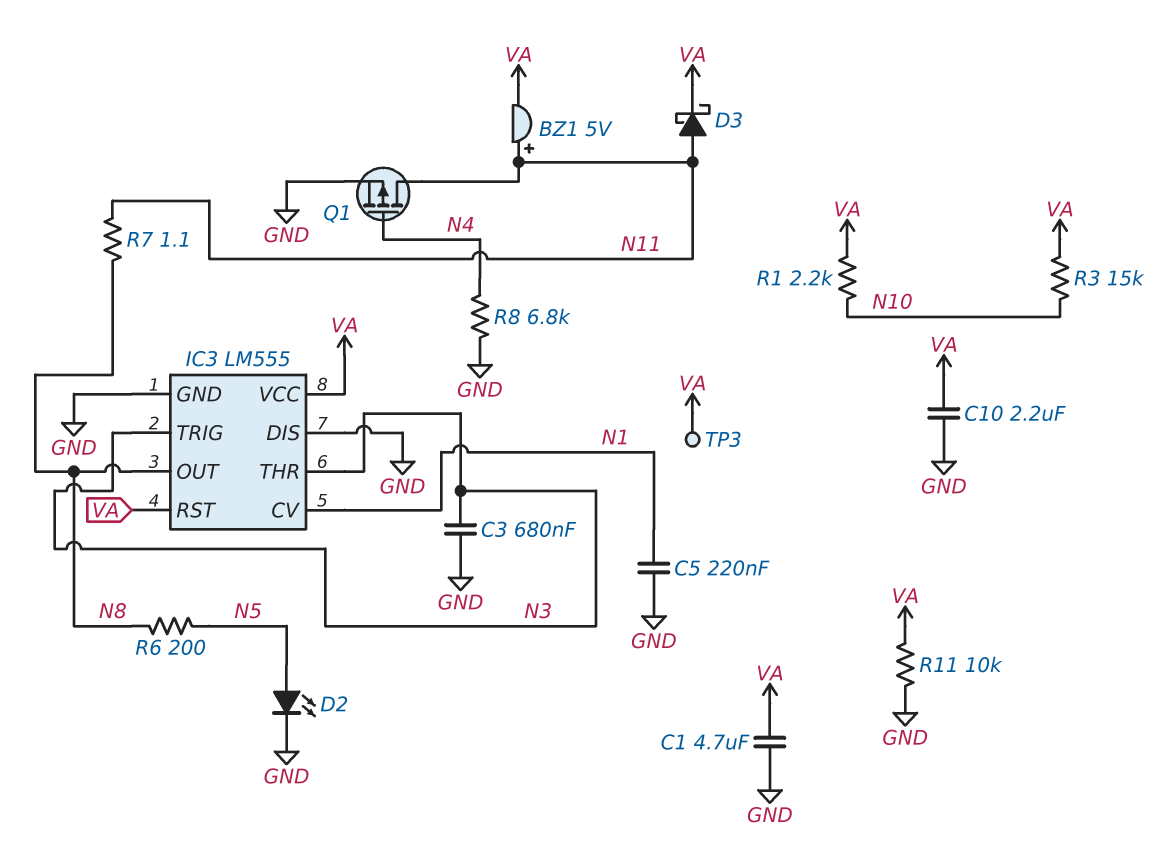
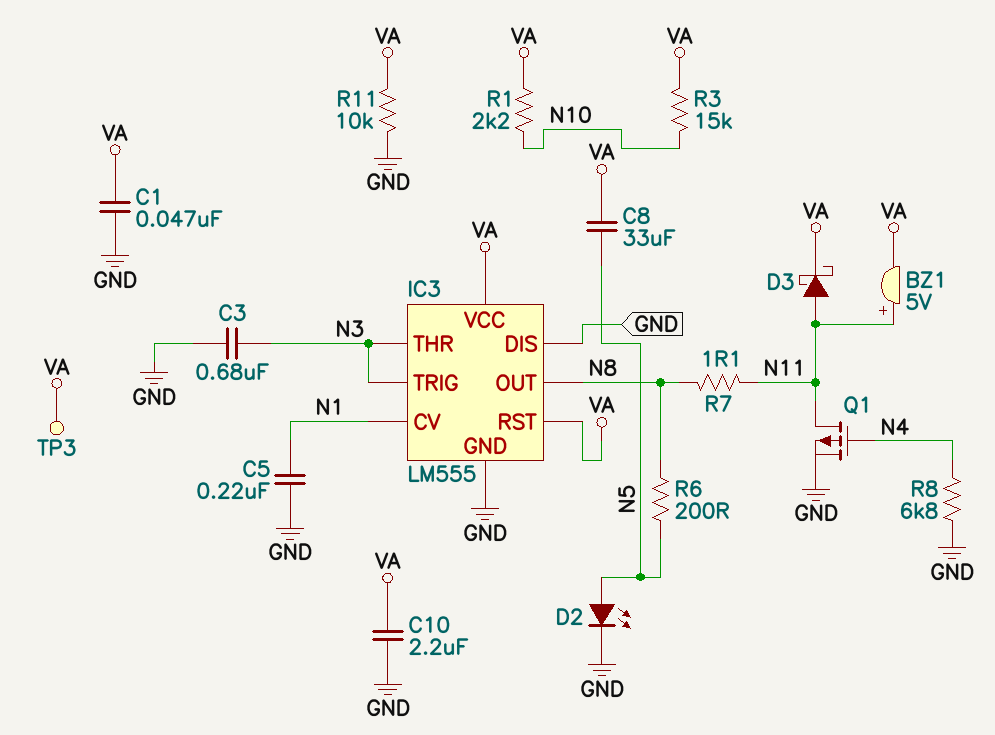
C1: 4.7uF (GND, VA) -> 47nF (GND, VA)
C8: none -> 33uF (N5, VA)

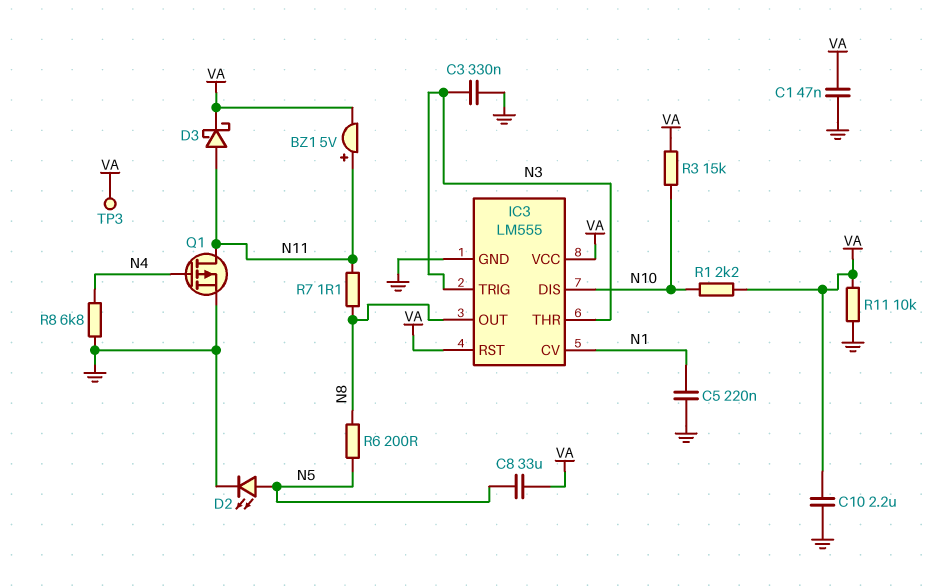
C3: 680nF (GND, N3) -> 330nF (GND, N3)
IC3 pin DIS: GND -> N10

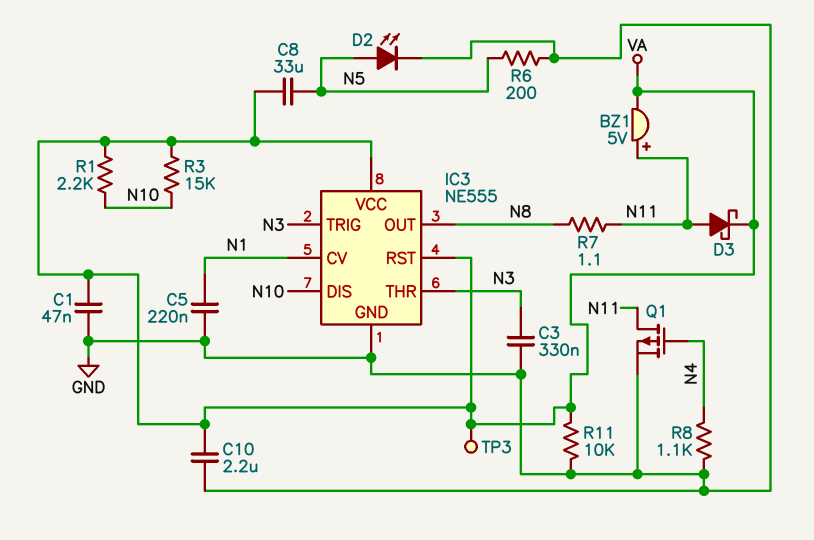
IC3: LM555 -> NE555
R6: 200 (N5, N8) -> 200 (GND, N5)
R8: 6.8k (GND, N4) -> 1.1k (GND, N4)

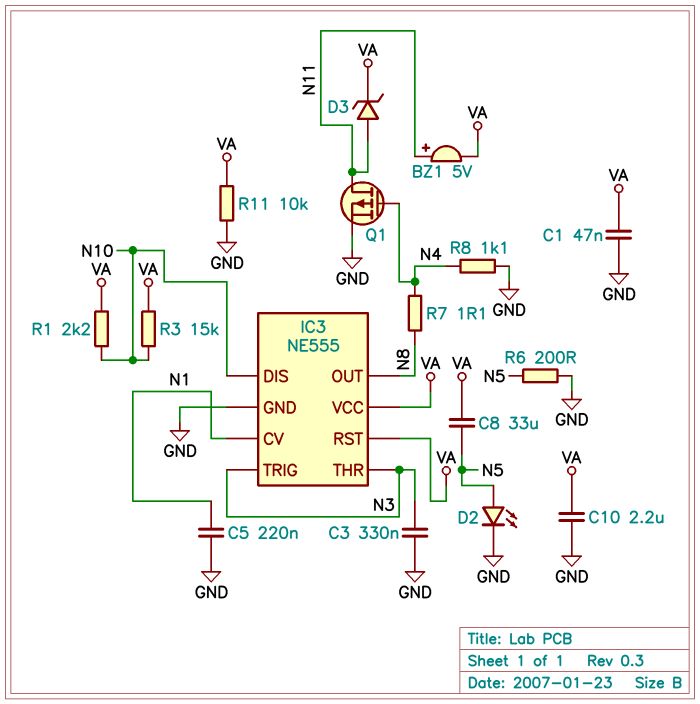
D3: schottky (A N11, K VA) -> zener (A N11, K VA)
R7: 1.1 (N8, N11) -> 1.1 (N4, N8)
TP3: test point (VA) -> none

